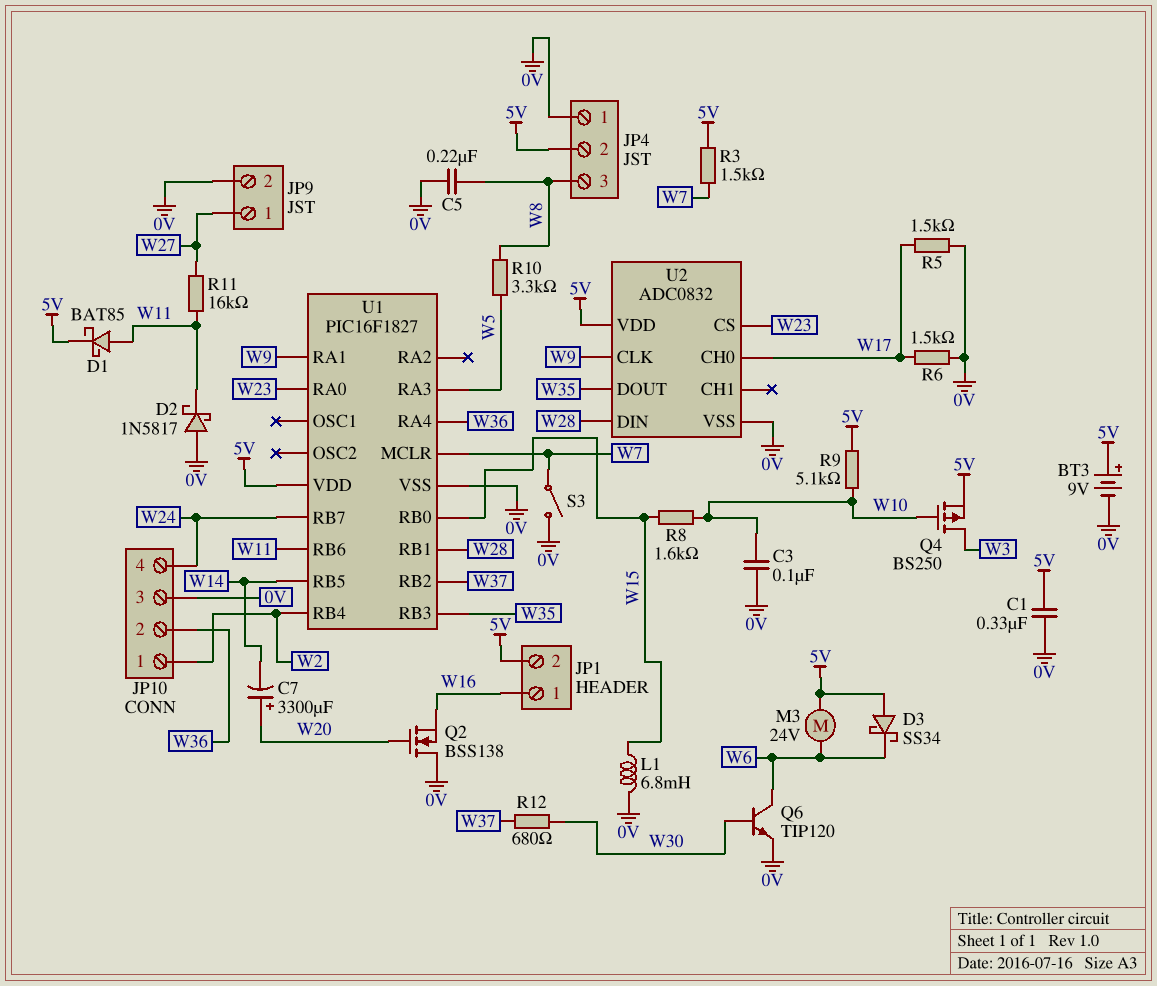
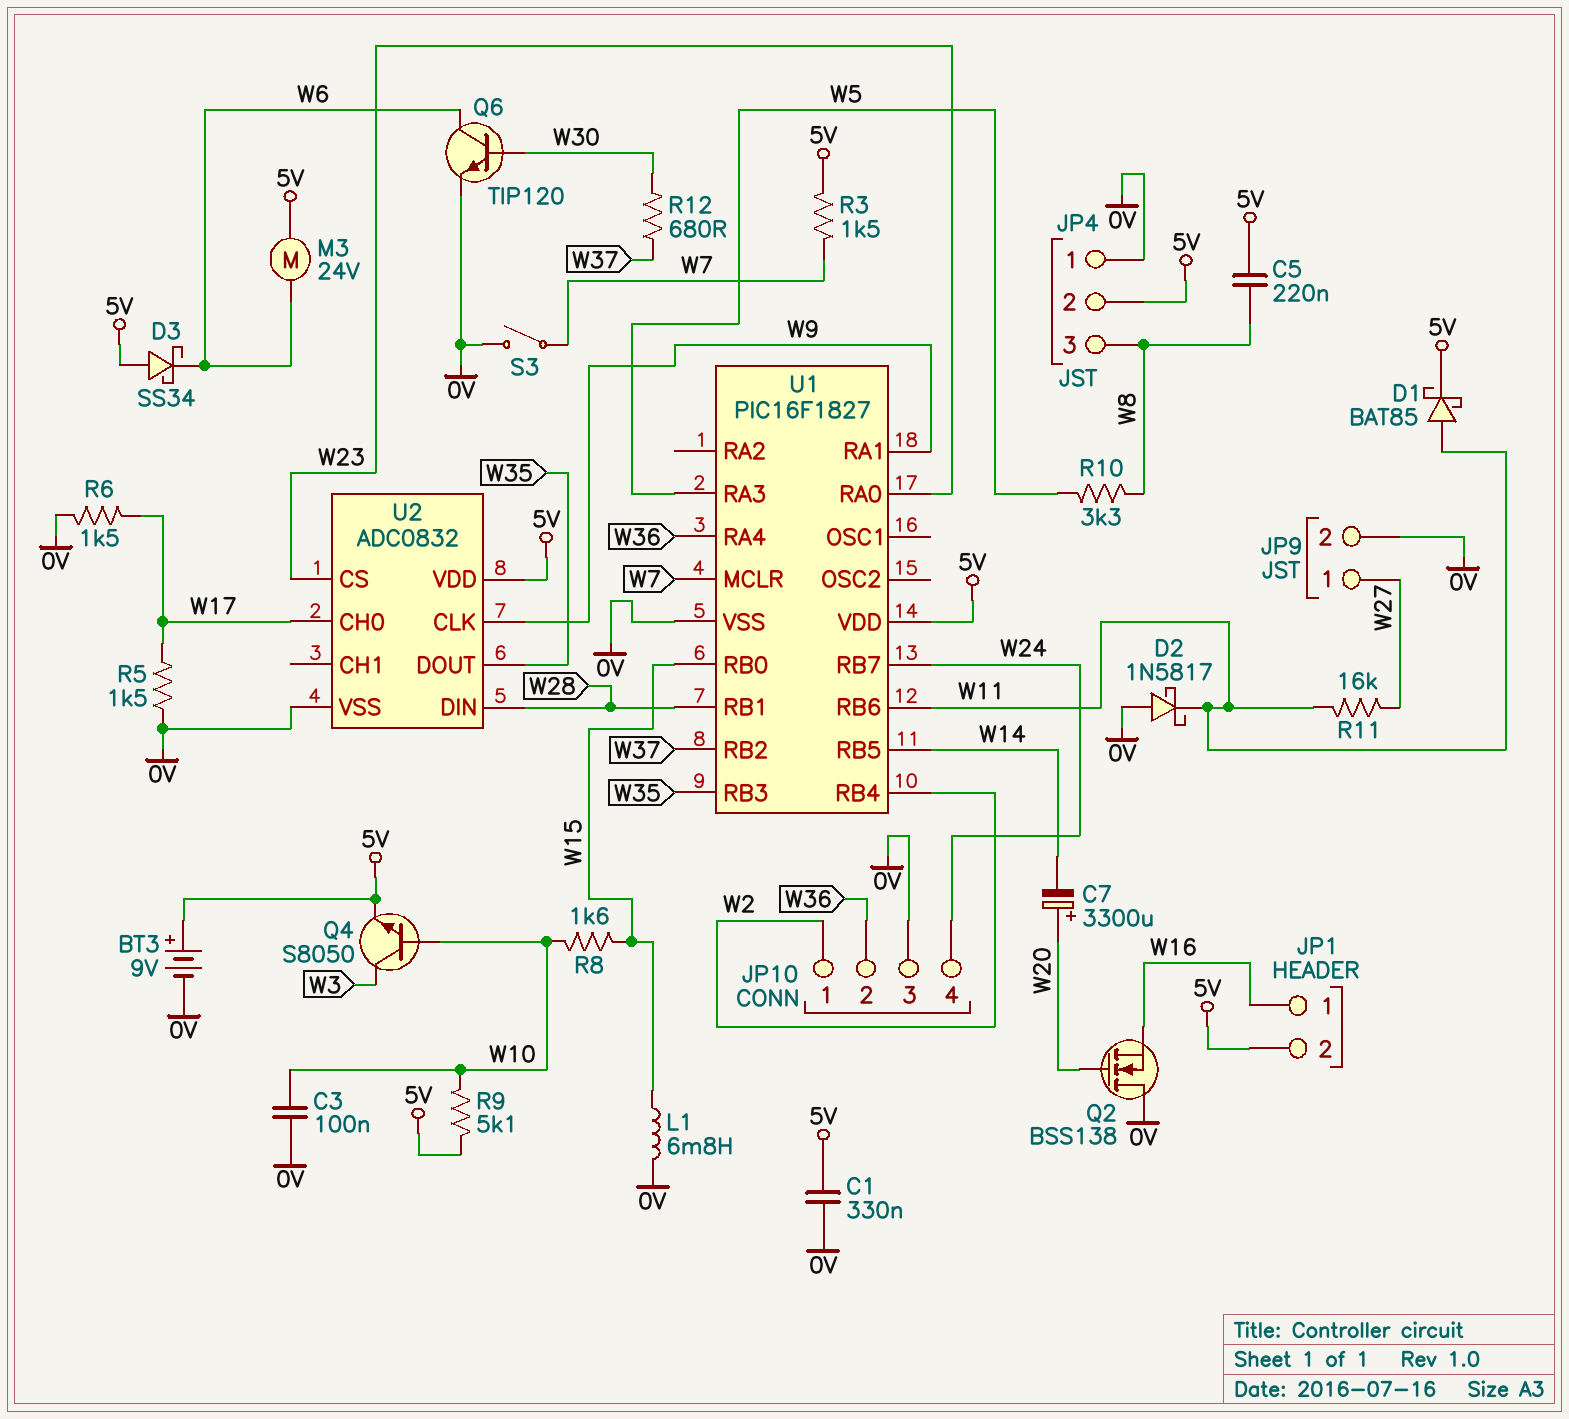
C5: 220nF (0V, W8) -> 220nF (5V, W8)
Q4: PMOS BS250 (G W10, D W3, S 5V) -> NPN S8050 (B W10, C W3, E 5V)

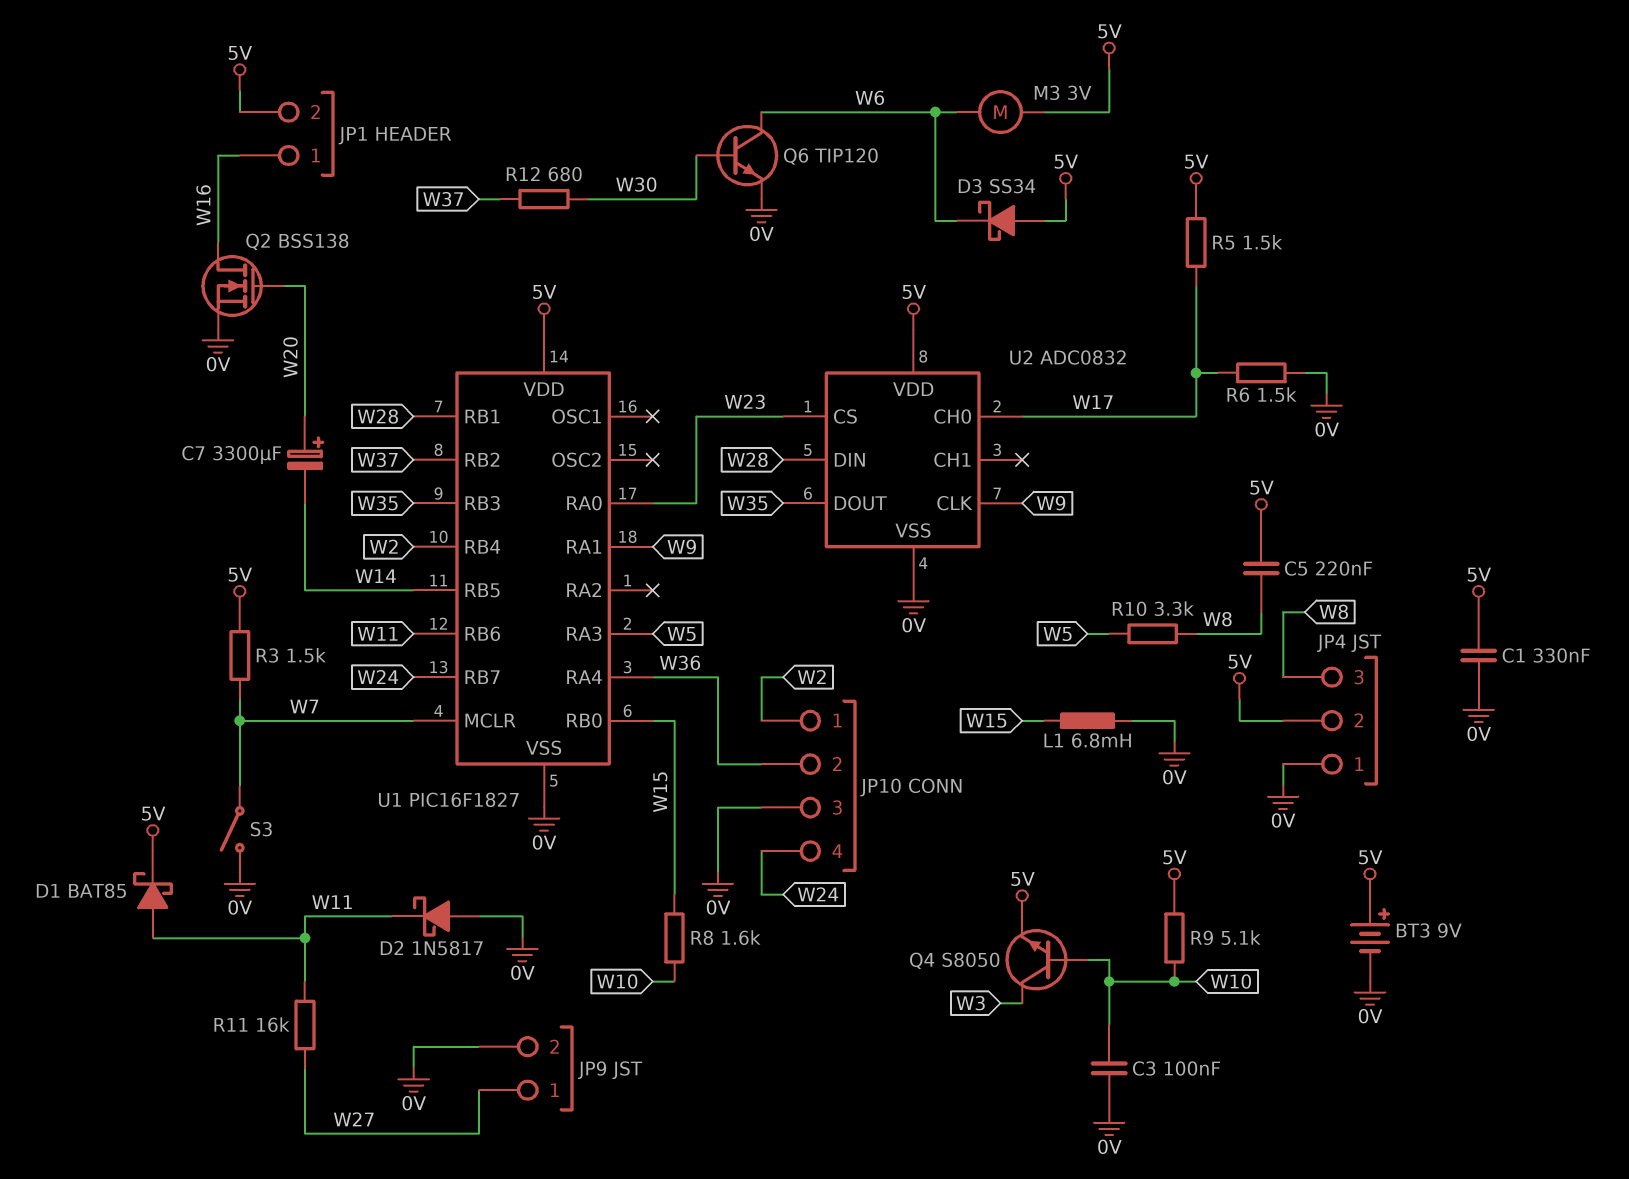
M3: motor 24V (5V, W6) -> motor 3V (5V, W6)
Q2: NMOS BSS138 (G W20, D 0V, S W16) -> NMOS BSS138 (G W20, D W16, S 0V)
R5: 1.5k (0V, W17) -> 1.5k (5V, W17)

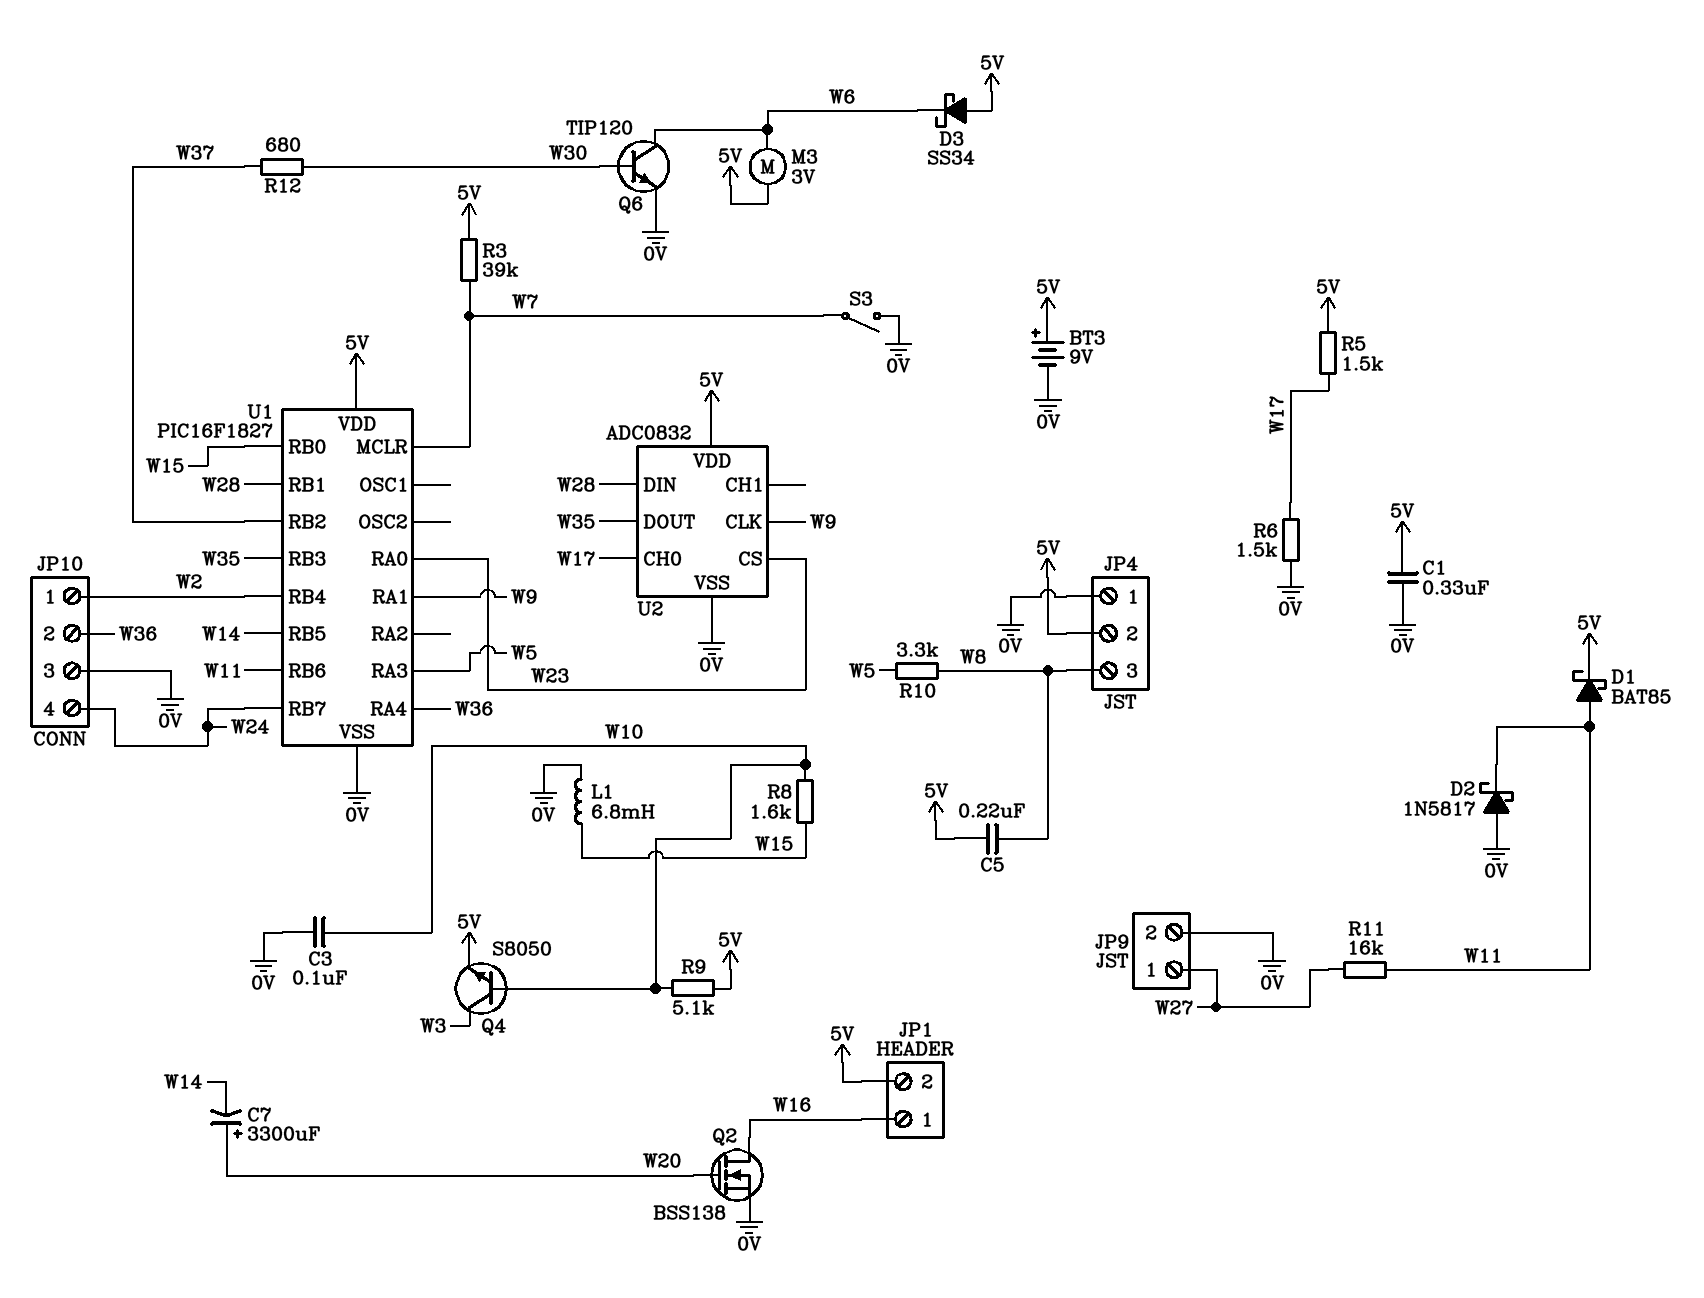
R3: 1.5k (5V, W7) -> 39k (5V, W7)

